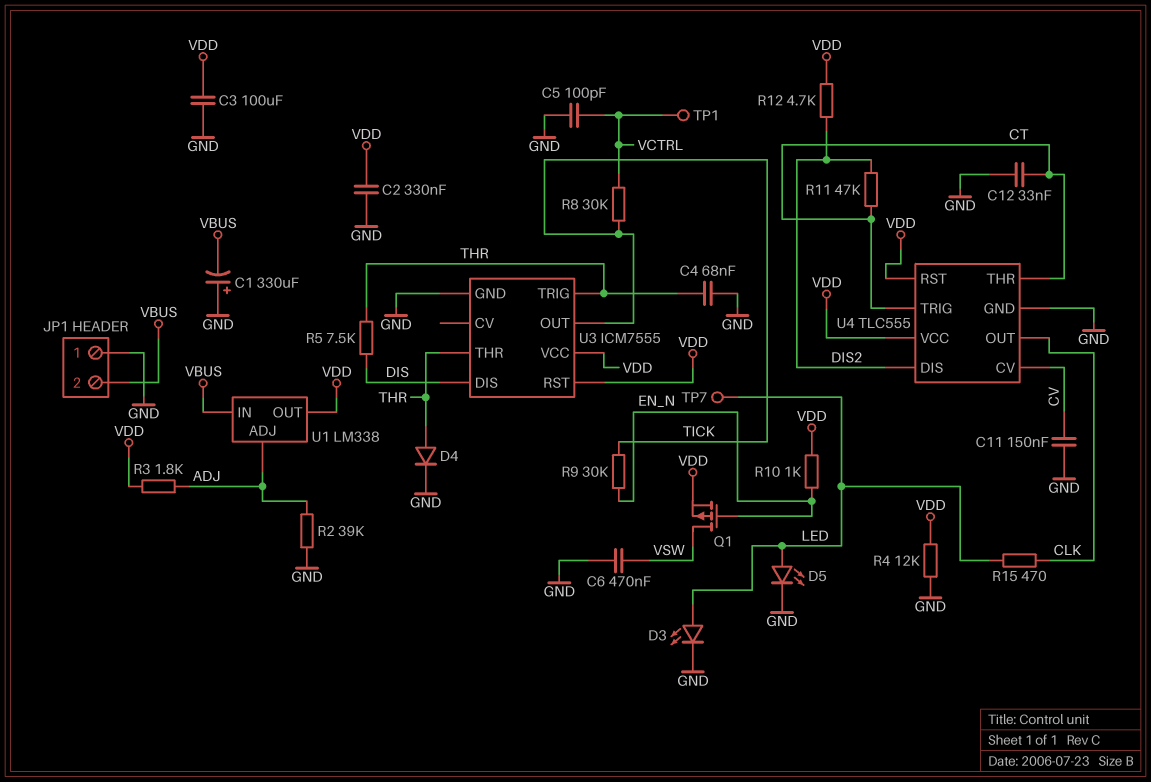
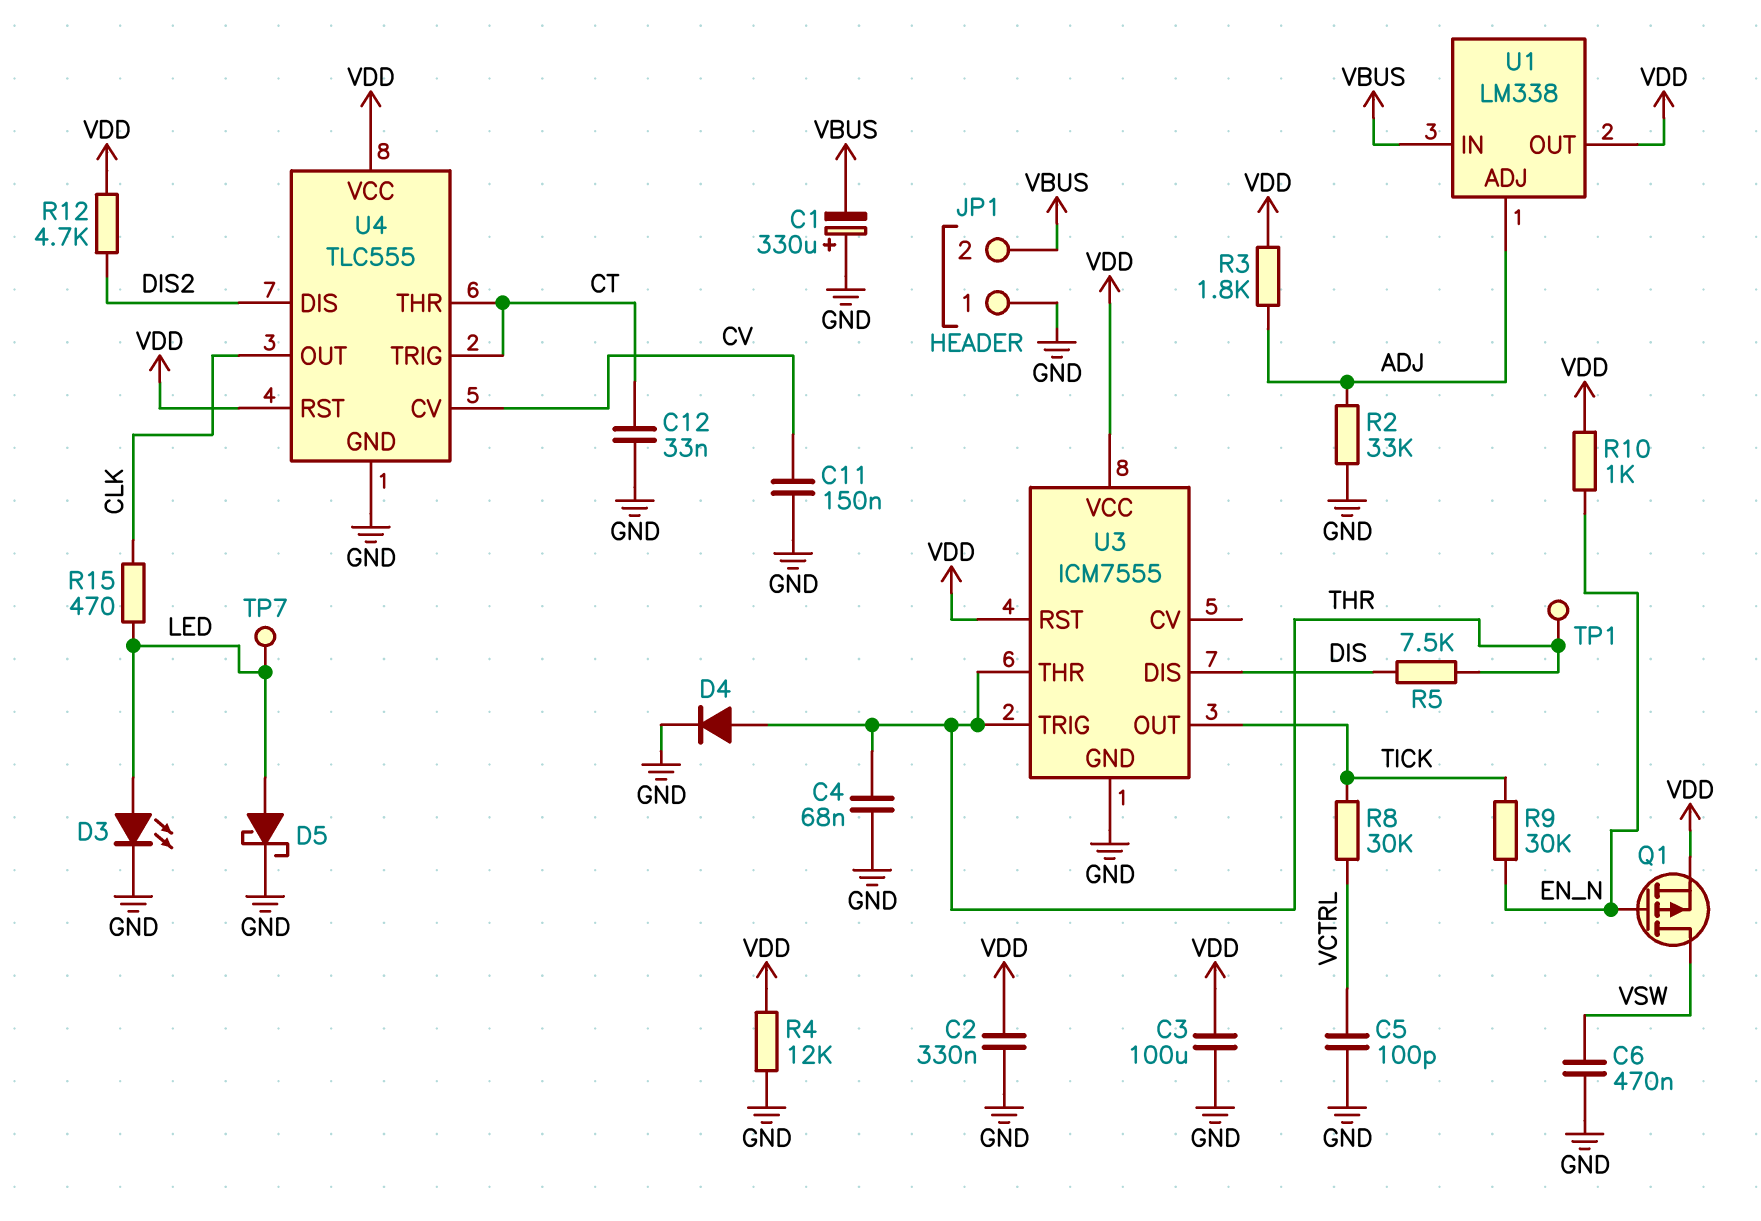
D5: LED (A LED, K GND) -> schottky (A LED, K GND)
R2: 39k (ADJ, GND) -> 33k (ADJ, GND)
R11: 47k (CT, DIS2) -> none
TP1: test point (VCTRL) -> test point (THR)

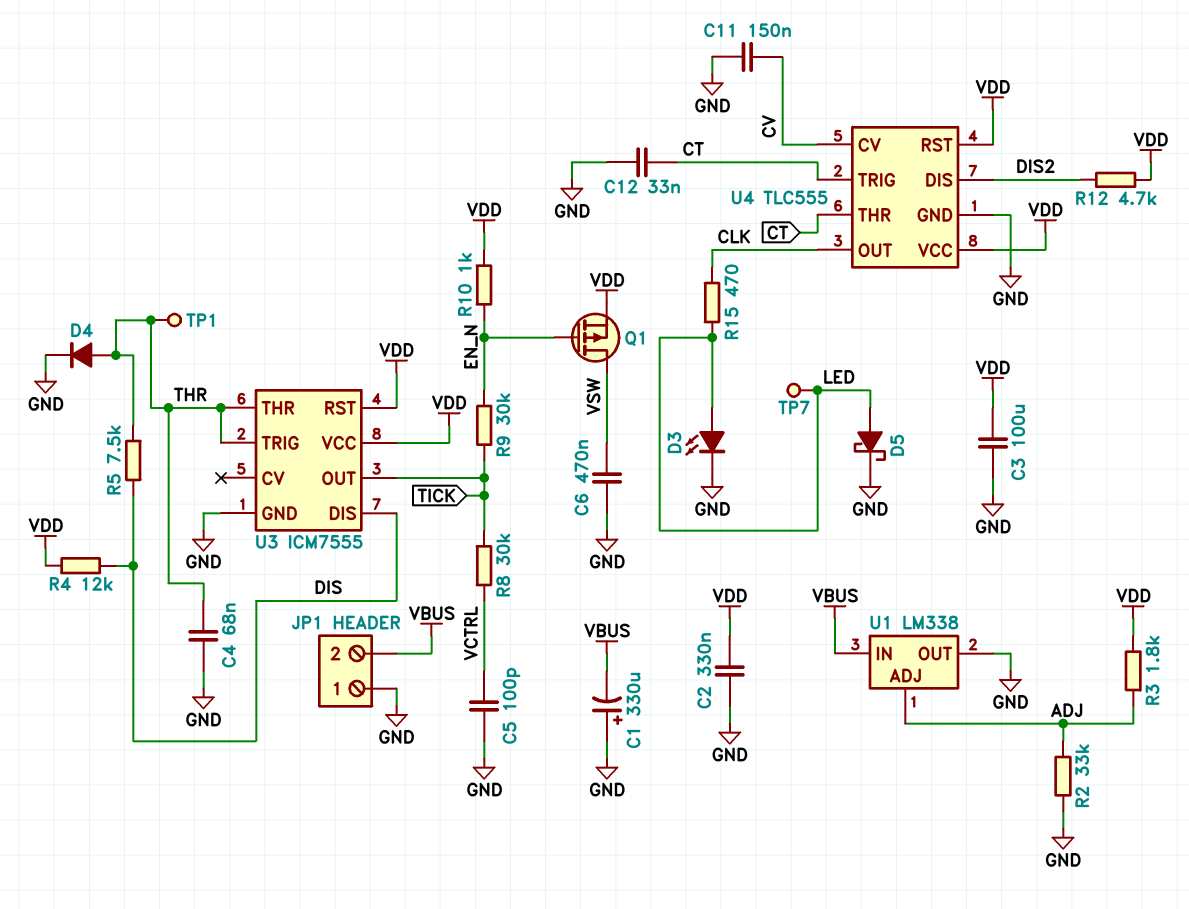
R4: 12k (GND, VDD) -> 12k (DIS, VDD)
U1 pin OUT: VDD -> GND

